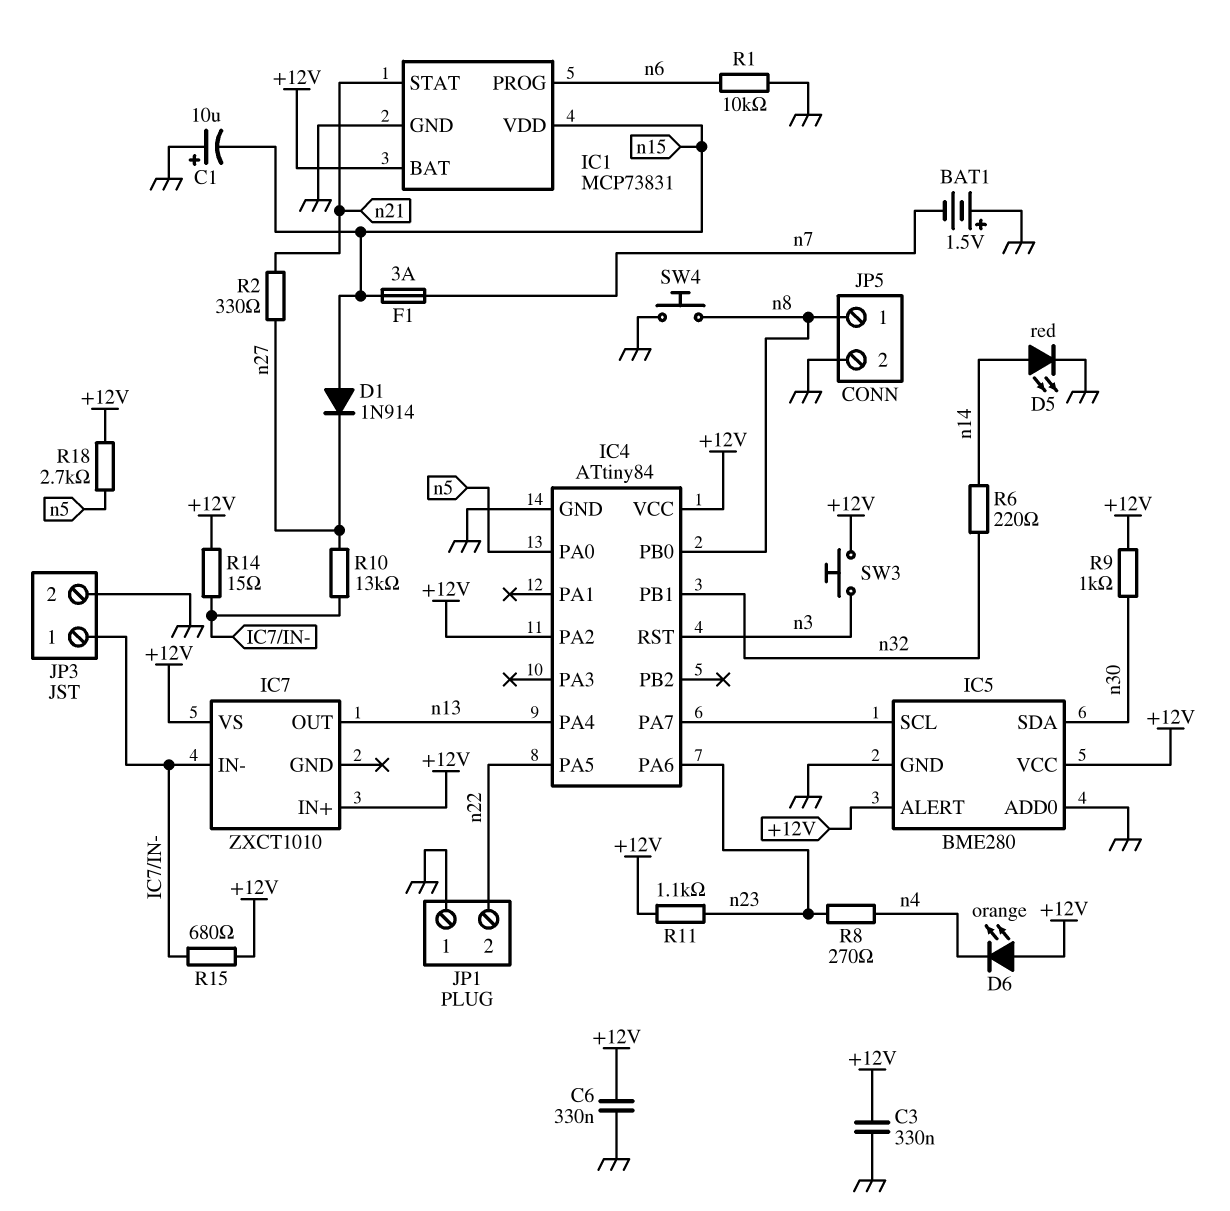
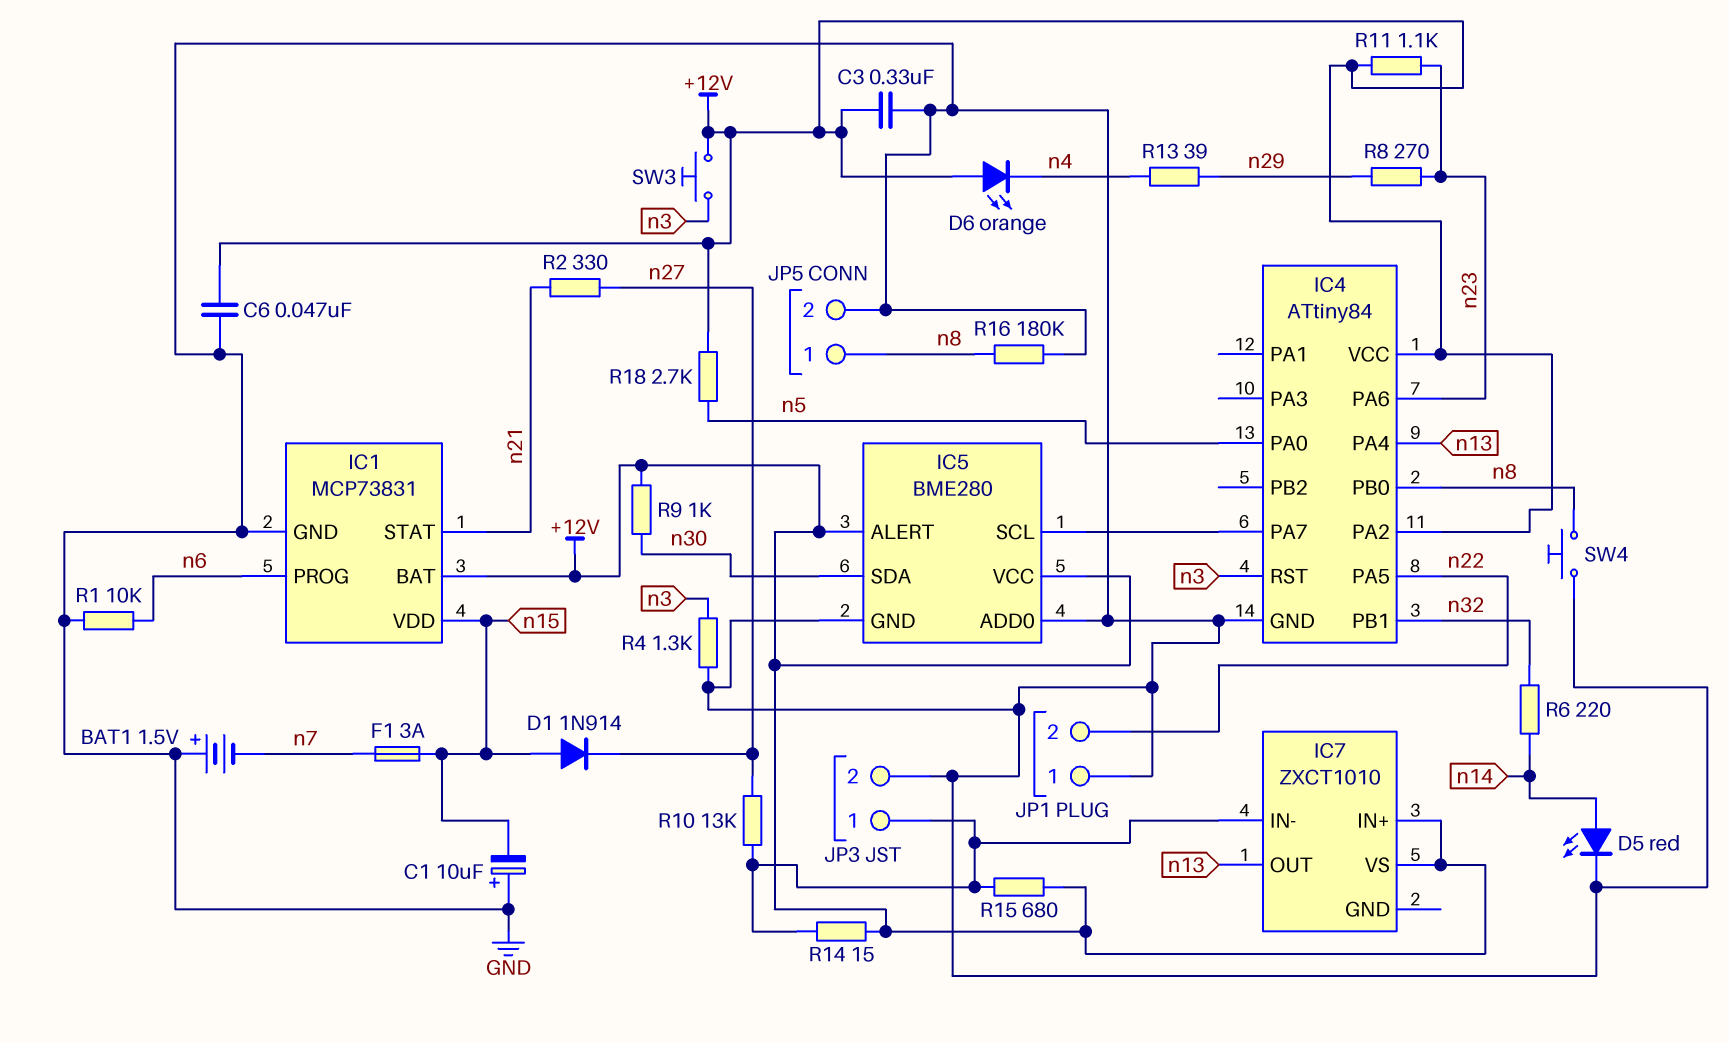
C6: 330nF (+12V, GND) -> 47nF (+12V, GND)
R4: none -> 1.3k (GND, n3)
R8: 270 (n4, n23) -> 270 (n23, n29)
R13: none -> 39 (n4, n29)
R16: none -> 180k (GND, n8)

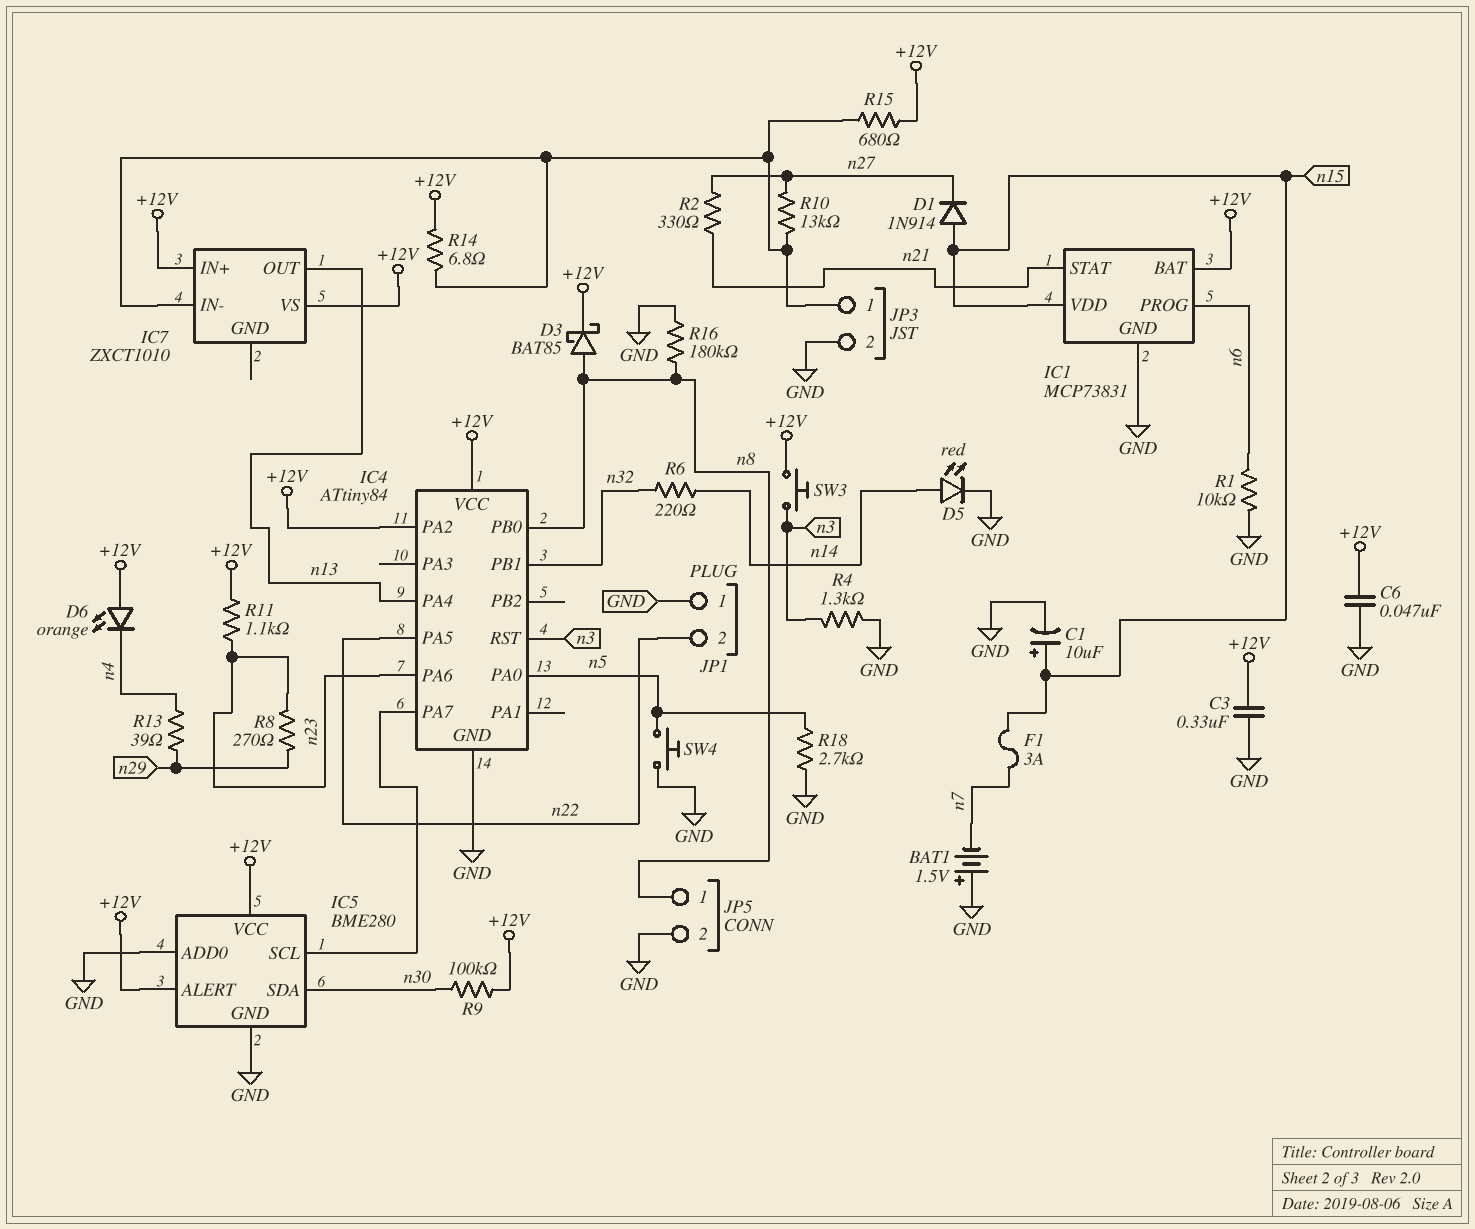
C1: 10uF (plus GND, minus n15) -> 10uF (plus n15, minus GND)
D3: none -> schottky BAT85 (A n8, K +12V)
R9: 1k (+12V, n30) -> 100k (+12V, n30)
R14: 15 (+12V, IC7/IN-) -> 6.8 (+12V, IC7/IN-)
R18: 2.7k (+12V, n5) -> 2.7k (GND, n5)
SW4: button (GND, n8) -> button (GND, n5)

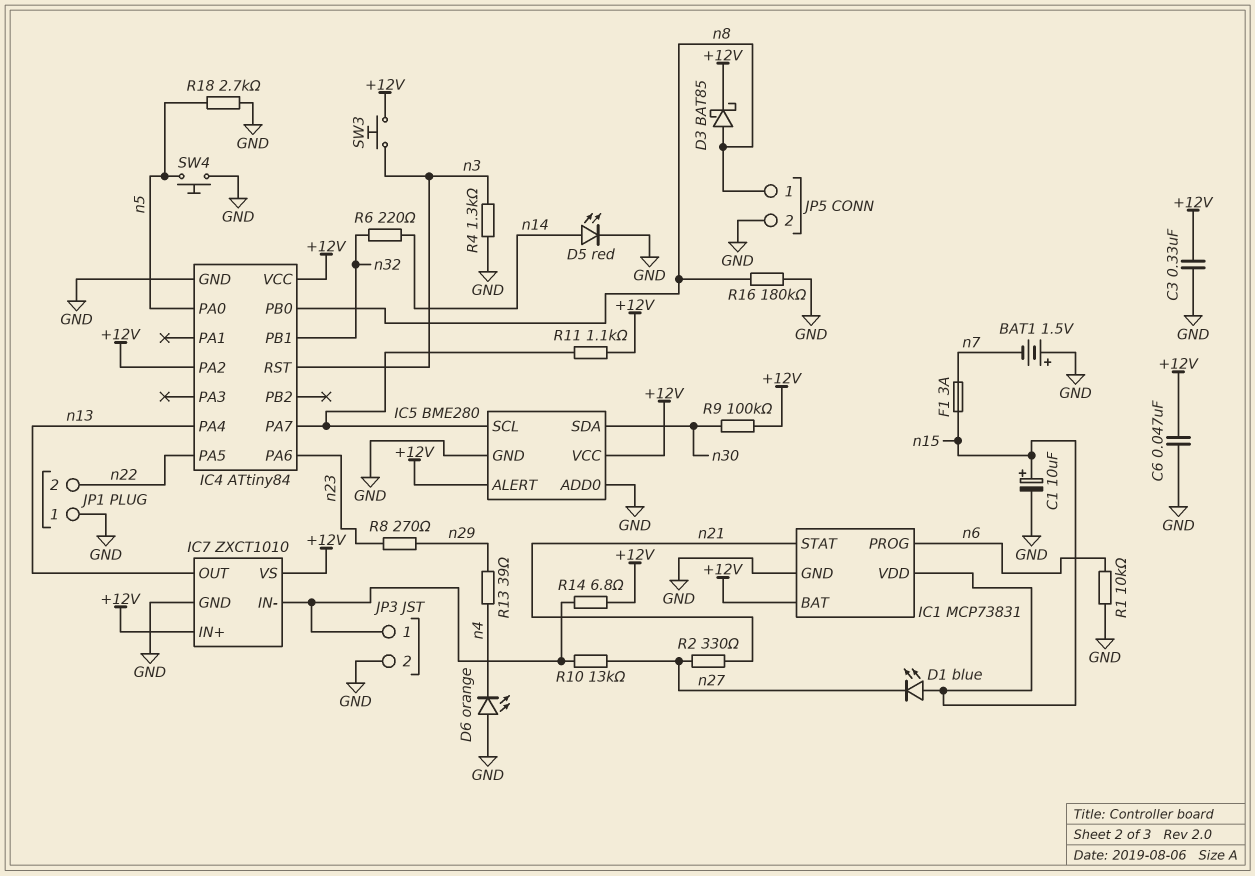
D1: diode 1N914 (A n15, K n27) -> LED blue (A n15, K n27)
D6: LED orange (A +12V, K n4) -> LED orange (A GND, K n4)
IC7 pin GND: none -> GND
R11: 1.1k (+12V, n23) -> 1.1k (+12V, IC4/PA7)
R15: 680 (+12V, IC7/IN-) -> none

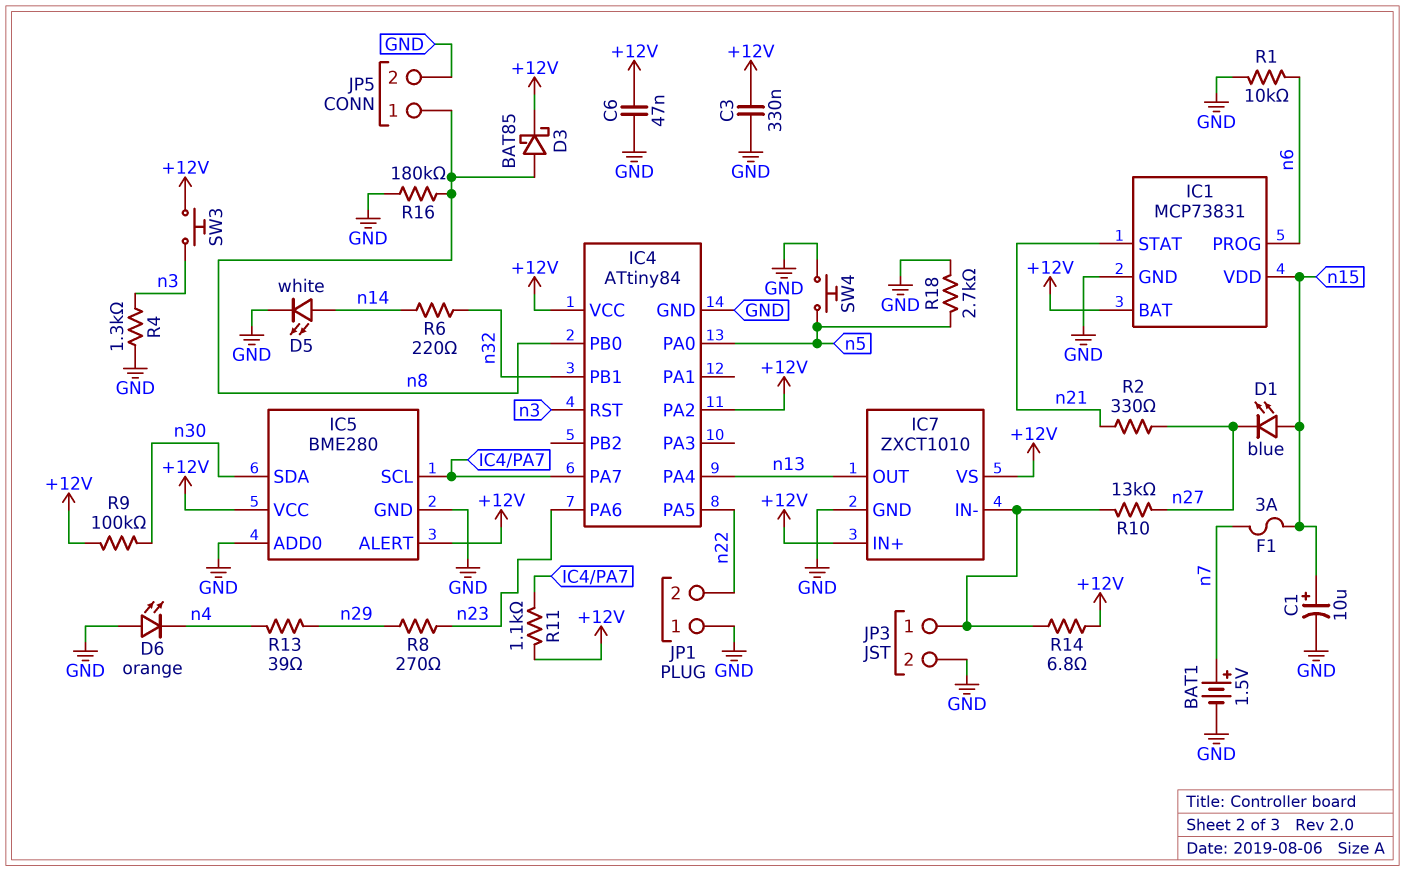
BAT1: 1.5V (plus GND, minus n7) -> 1.5V (plus n7, minus GND)
D5: LED red (A n14, K GND) -> LED white (A n14, K GND)

